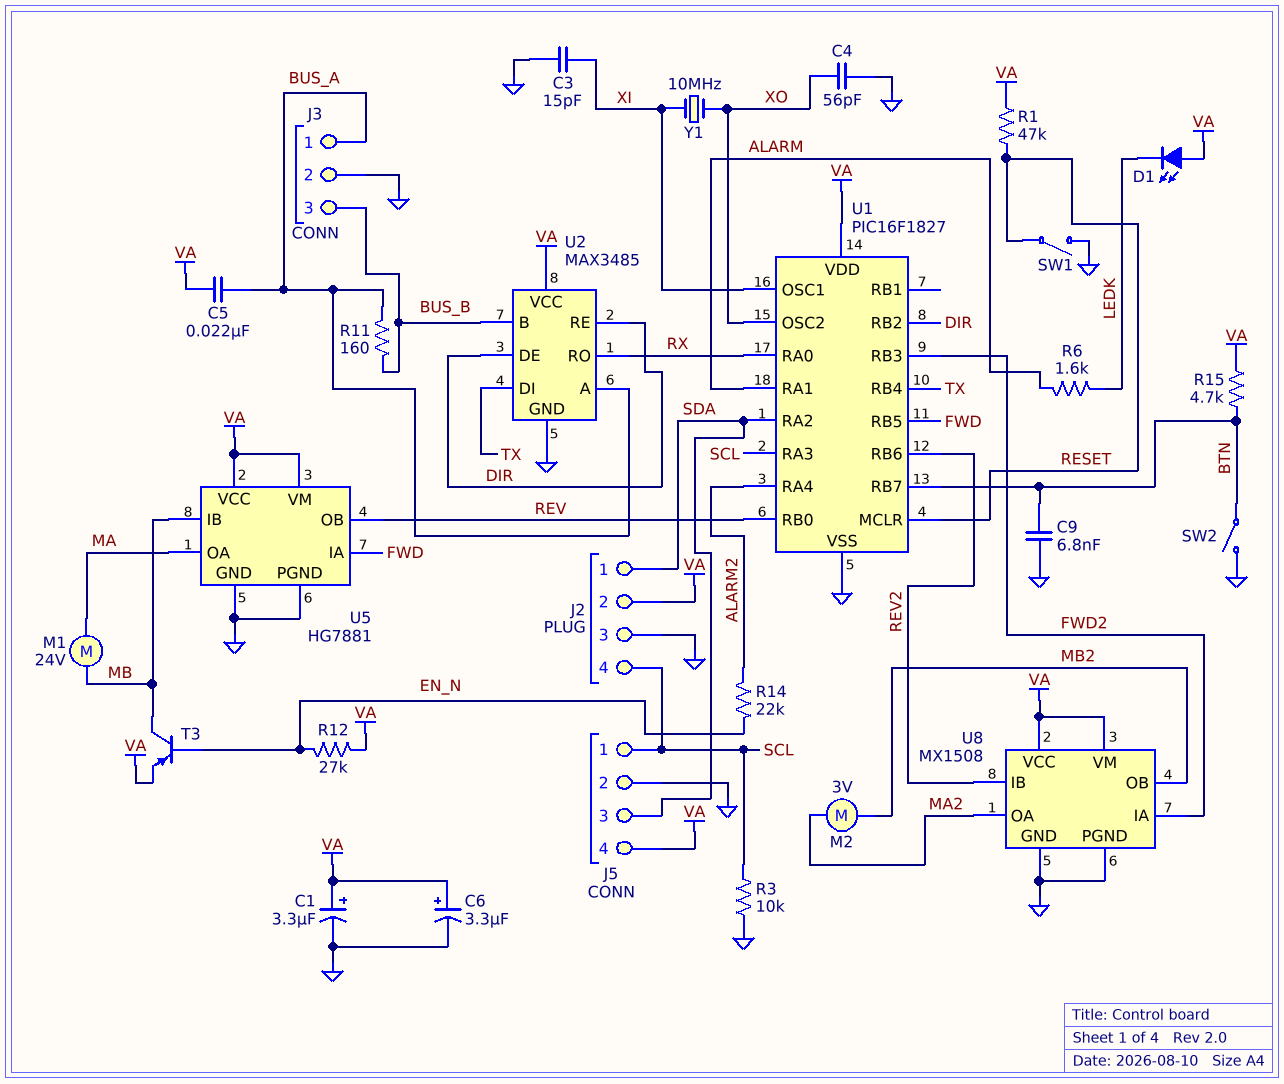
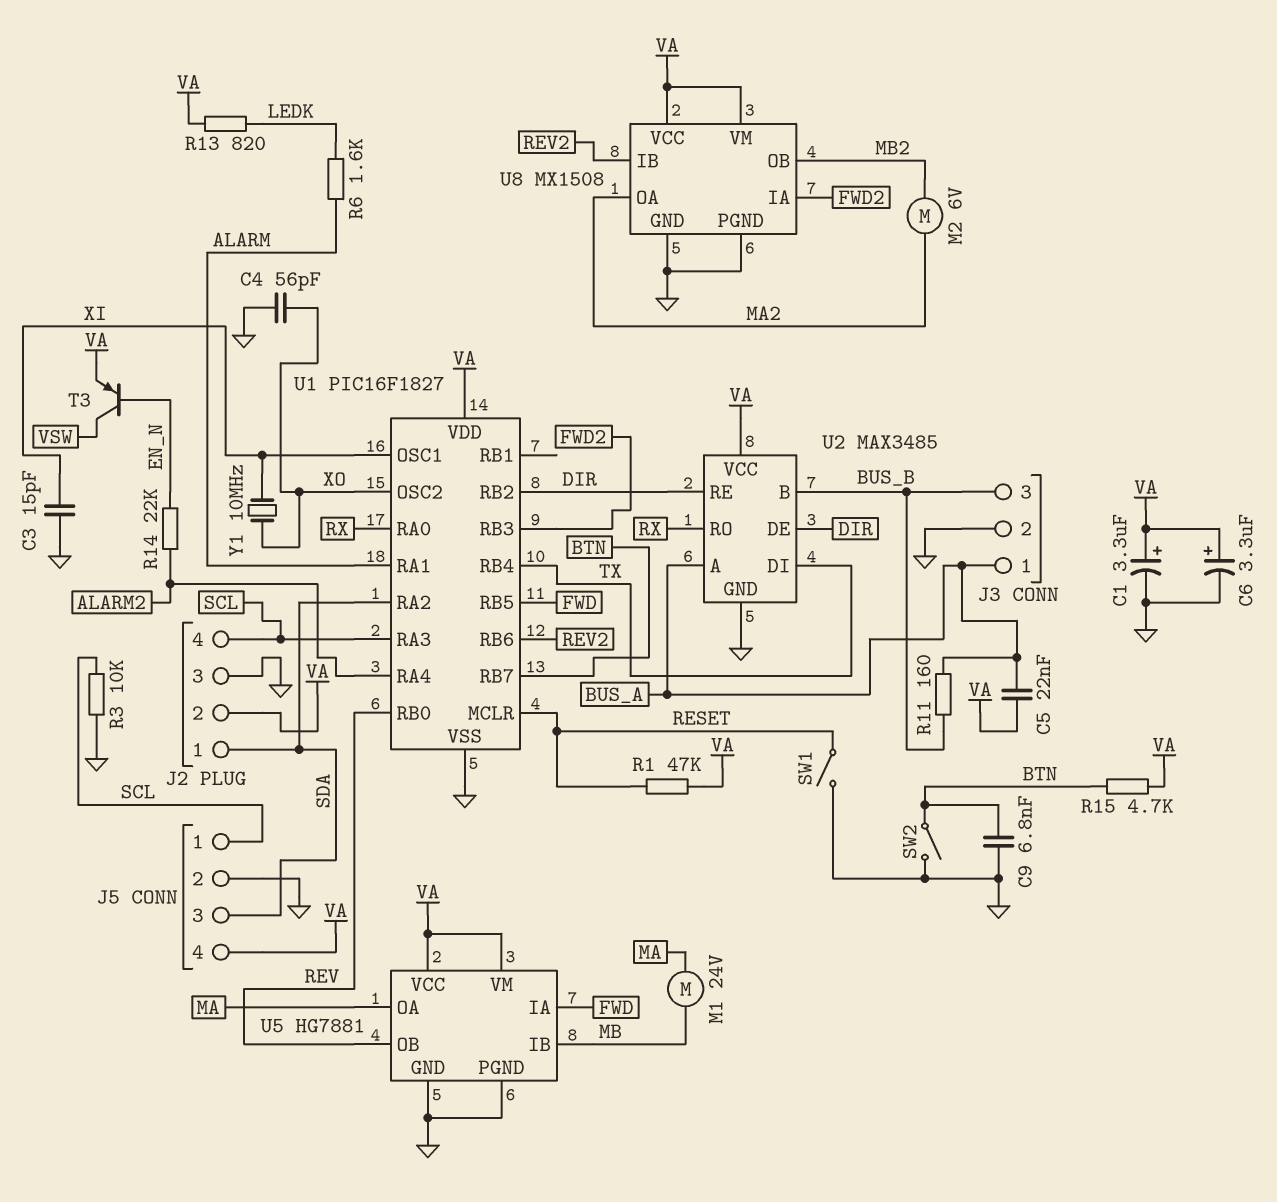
D1: LED (A VA, K LEDK) -> none
M2: motor 3V (MA2, MB2) -> motor 6V (MA2, MB2)
R12: 27k (EN_N, VA) -> none
R13: none -> 820 (LEDK, VA)
T3: PNP (B EN_N, C MB, E VA) -> PNP (B EN_N, C VSW, E VA)

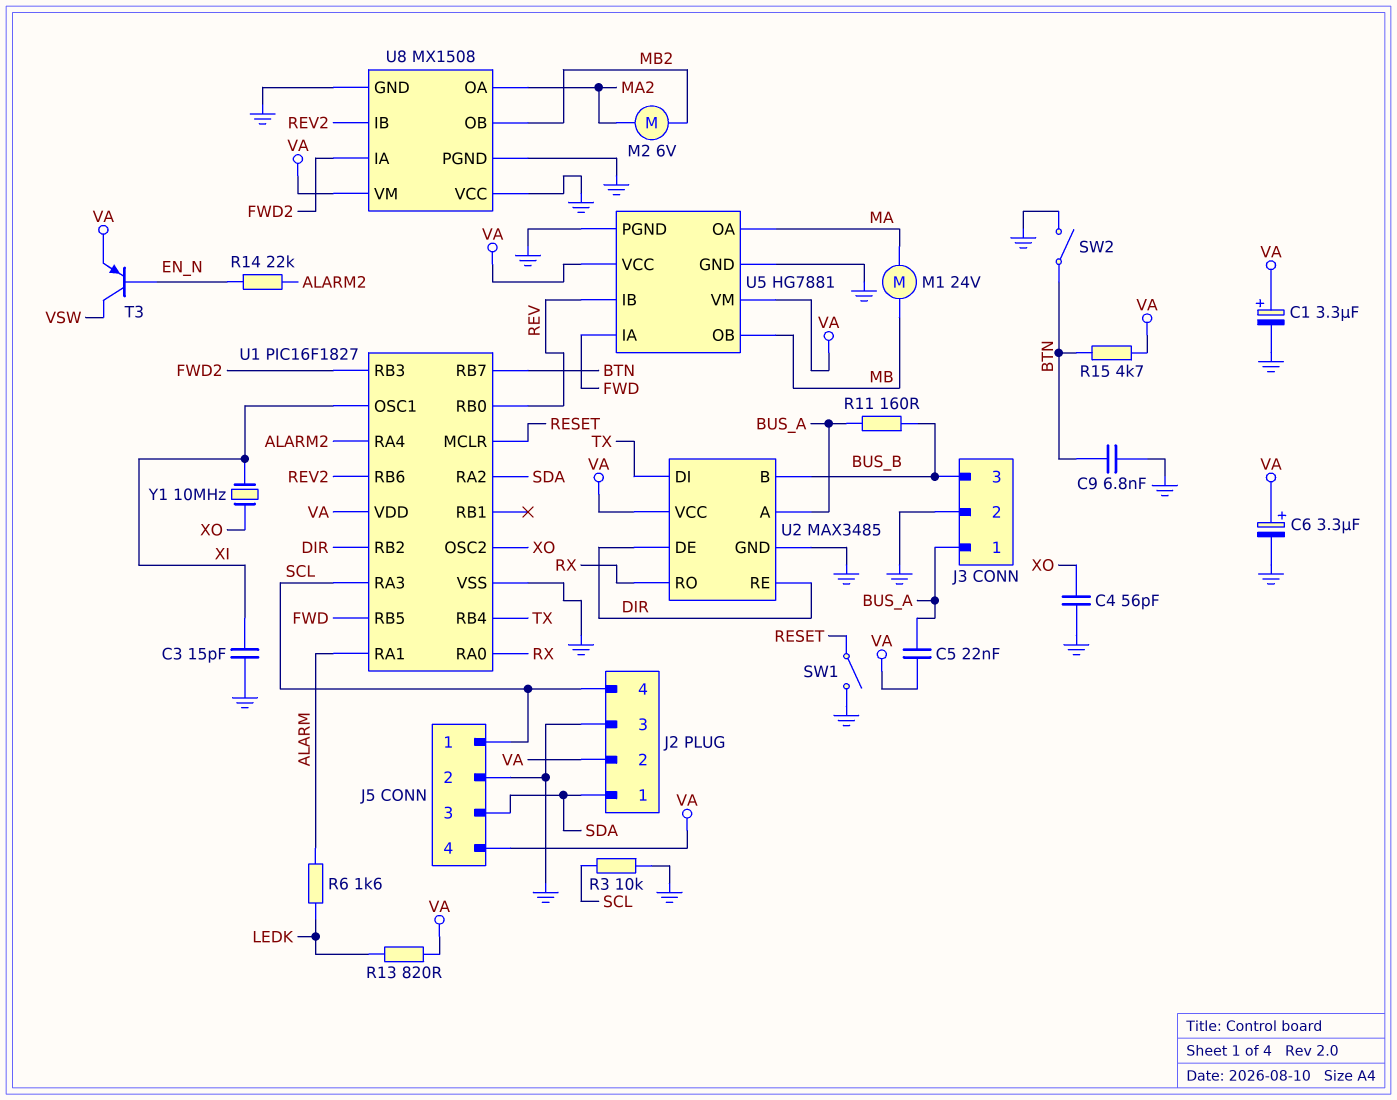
R1: 47k (RESET, VA) -> none
U5 pin IB: MB -> REV
U5 pin OB: REV -> MB
U8 pin VCC: VA -> GND

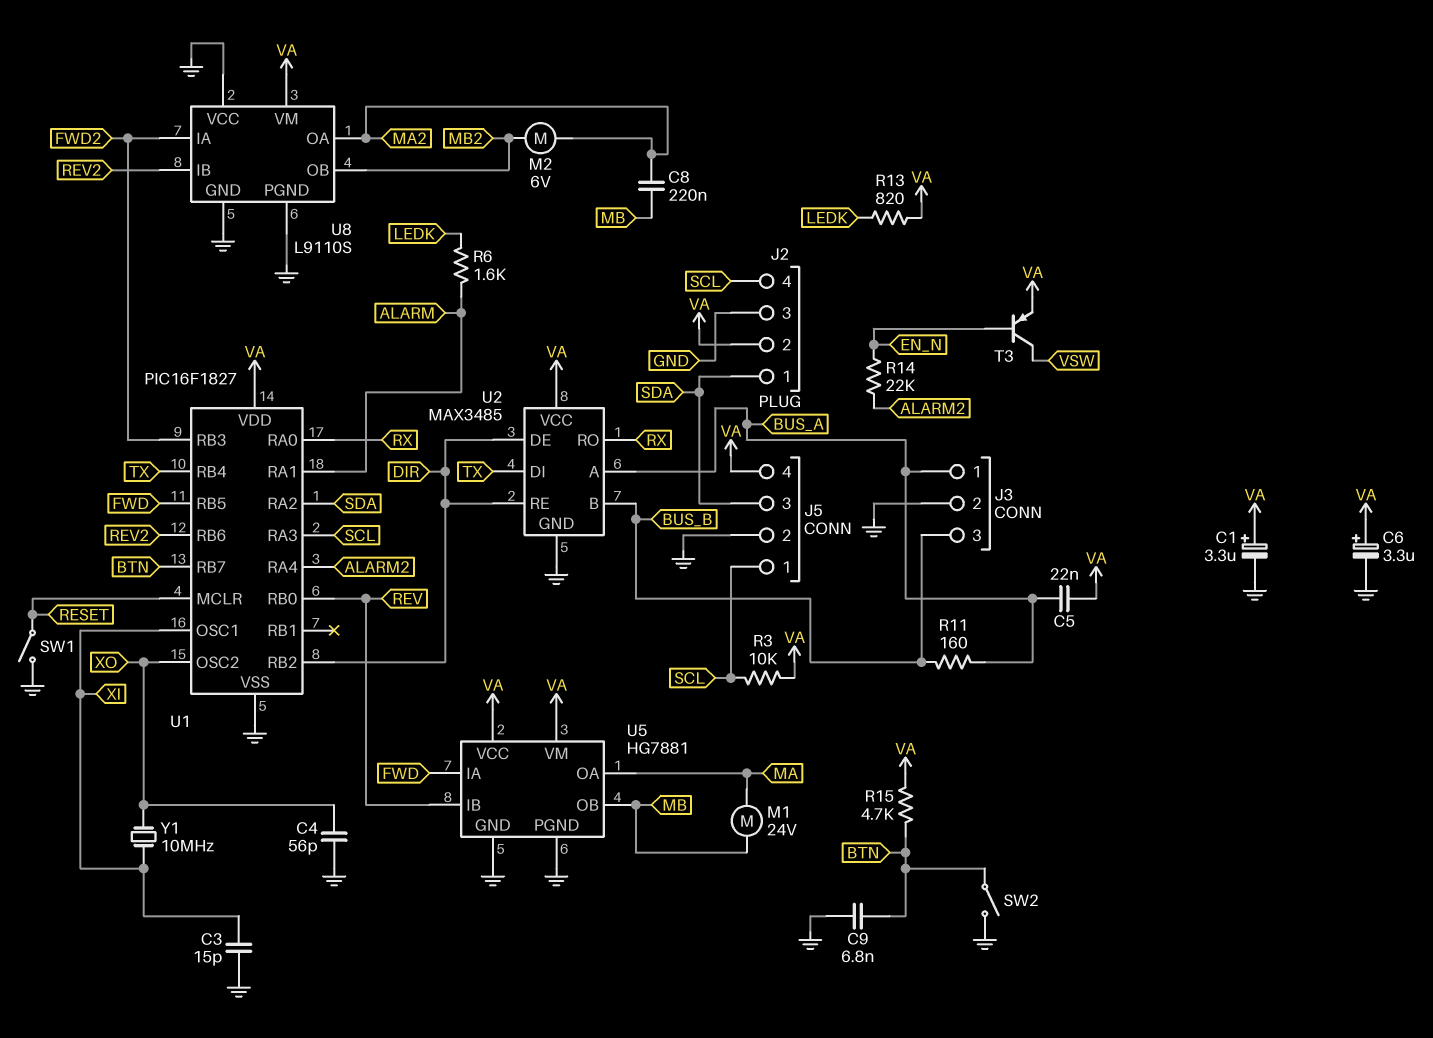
C8: none -> 220nF (MA2, MB)
R3: 10k (GND, SCL) -> 10k (SCL, VA)
U8: MX1508 -> L9110S

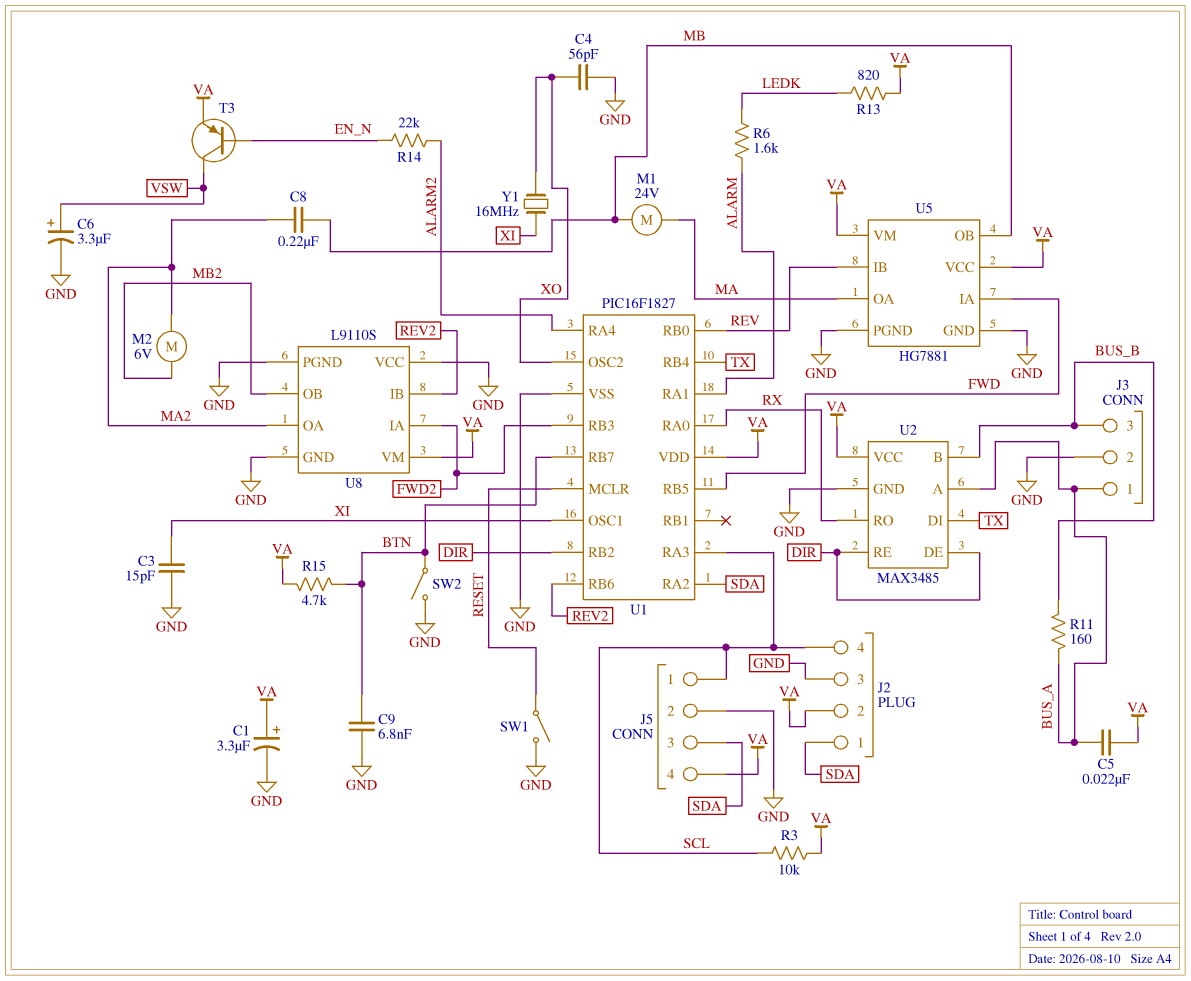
C6: 3.3uF (plus VA, minus GND) -> 3.3uF (plus VSW, minus GND)
Y1: 10MHz (XI, XO) -> 16MHz (XI, XO)

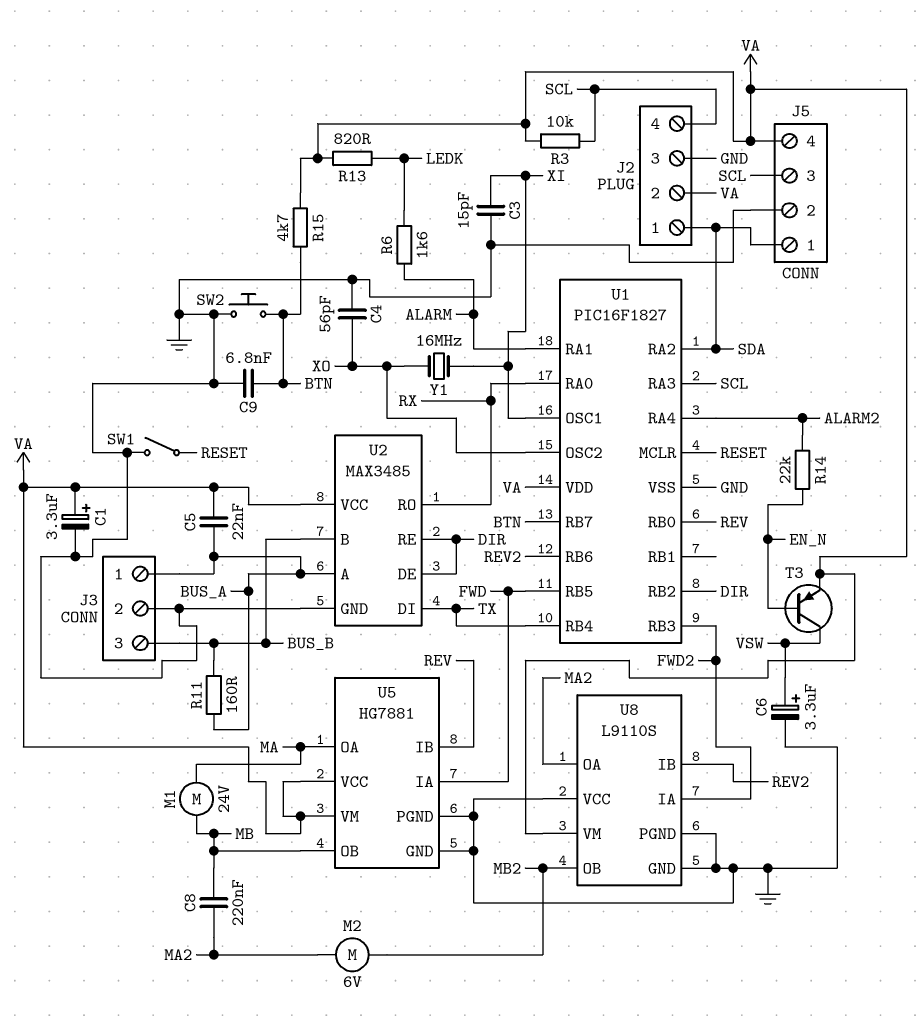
J5 pin 1: SCL -> SDA
J5 pin 3: SDA -> SCL
SW2: switch (BTN, GND) -> button (BTN, GND)

